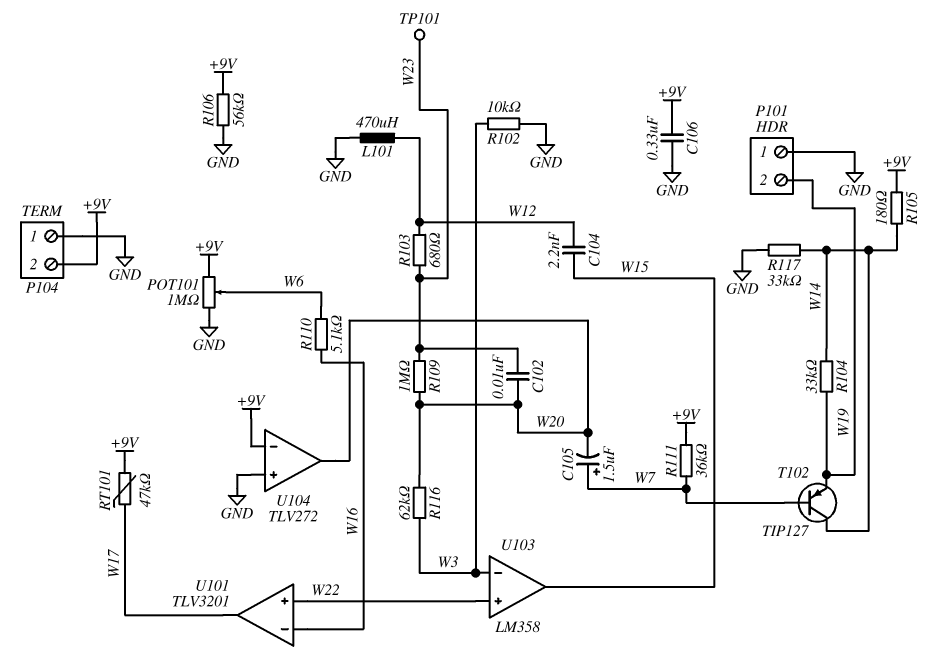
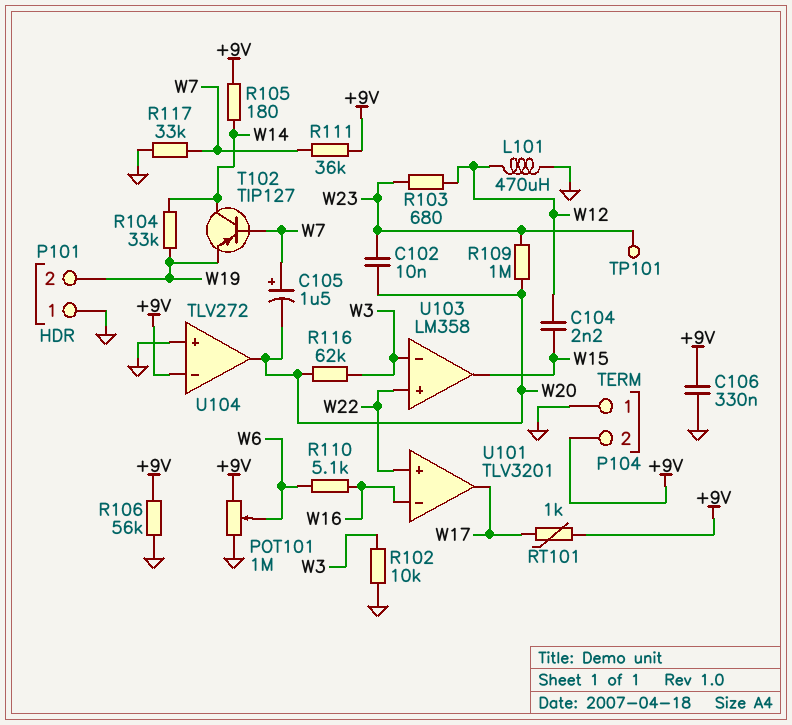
R117: 33k (GND, W14) -> 33k (GND, W7)
RT101: 47k (+9V, W17) -> 1k (+9V, W17)

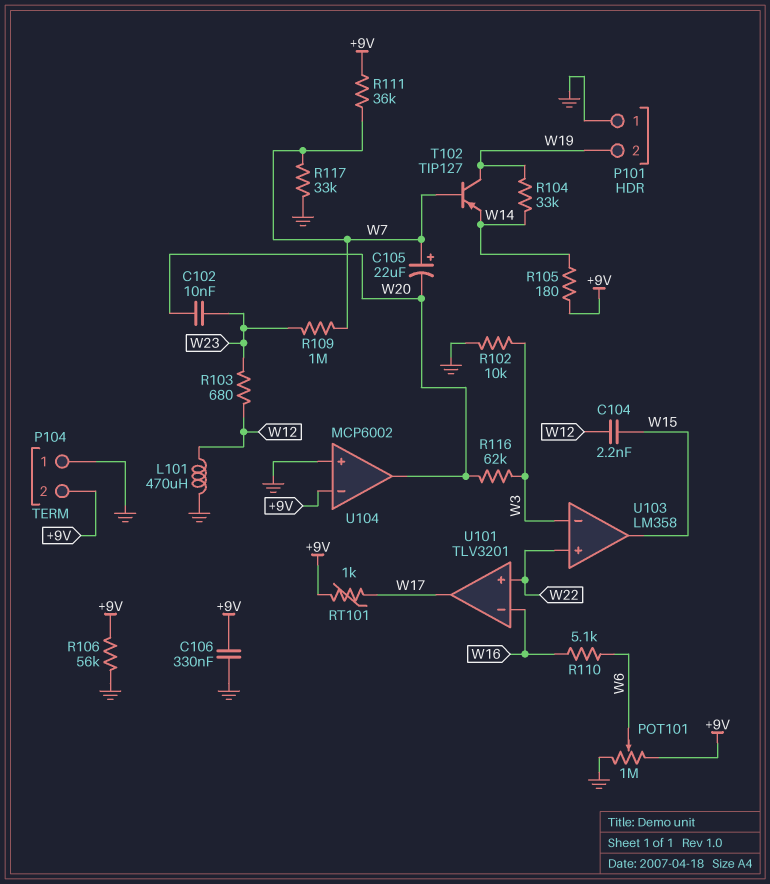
C105: 1.5uF (plus W7, minus W20) -> 22uF (plus W7, minus W20)
R109: 1M (W20, W23) -> 1M (W7, W23)
T102: PNP TIP127 (B W7, C W14, E W19) -> PNP TIP127 (B W7, C W19, E W14)
TP101: test point (W23) -> none
U104: TLV272 -> MCP6002

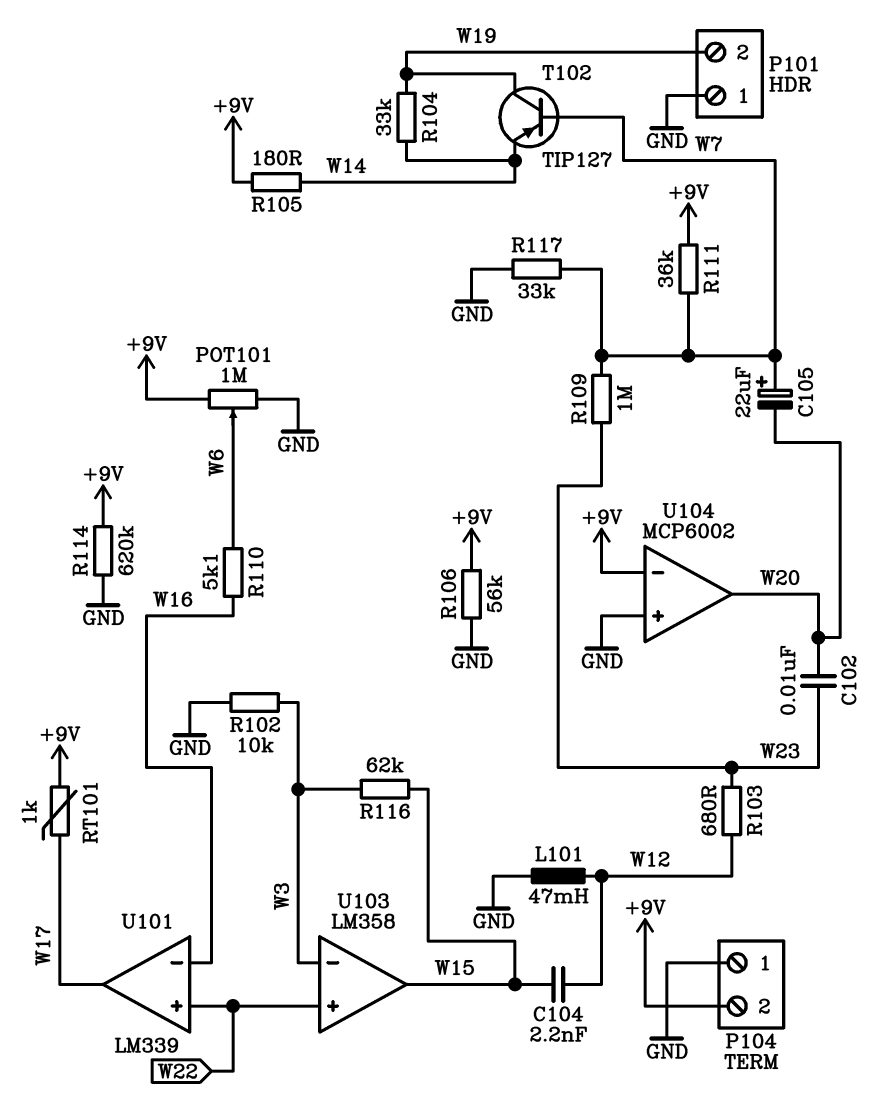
C106: 330nF (+9V, GND) -> none
L101: 470uH (GND, W12) -> 47mH (GND, W12)
R114: none -> 620k (+9V, GND)
R116: 62k (W3, W20) -> 62k (W3, W15)
U101: TLV3201 -> LM339

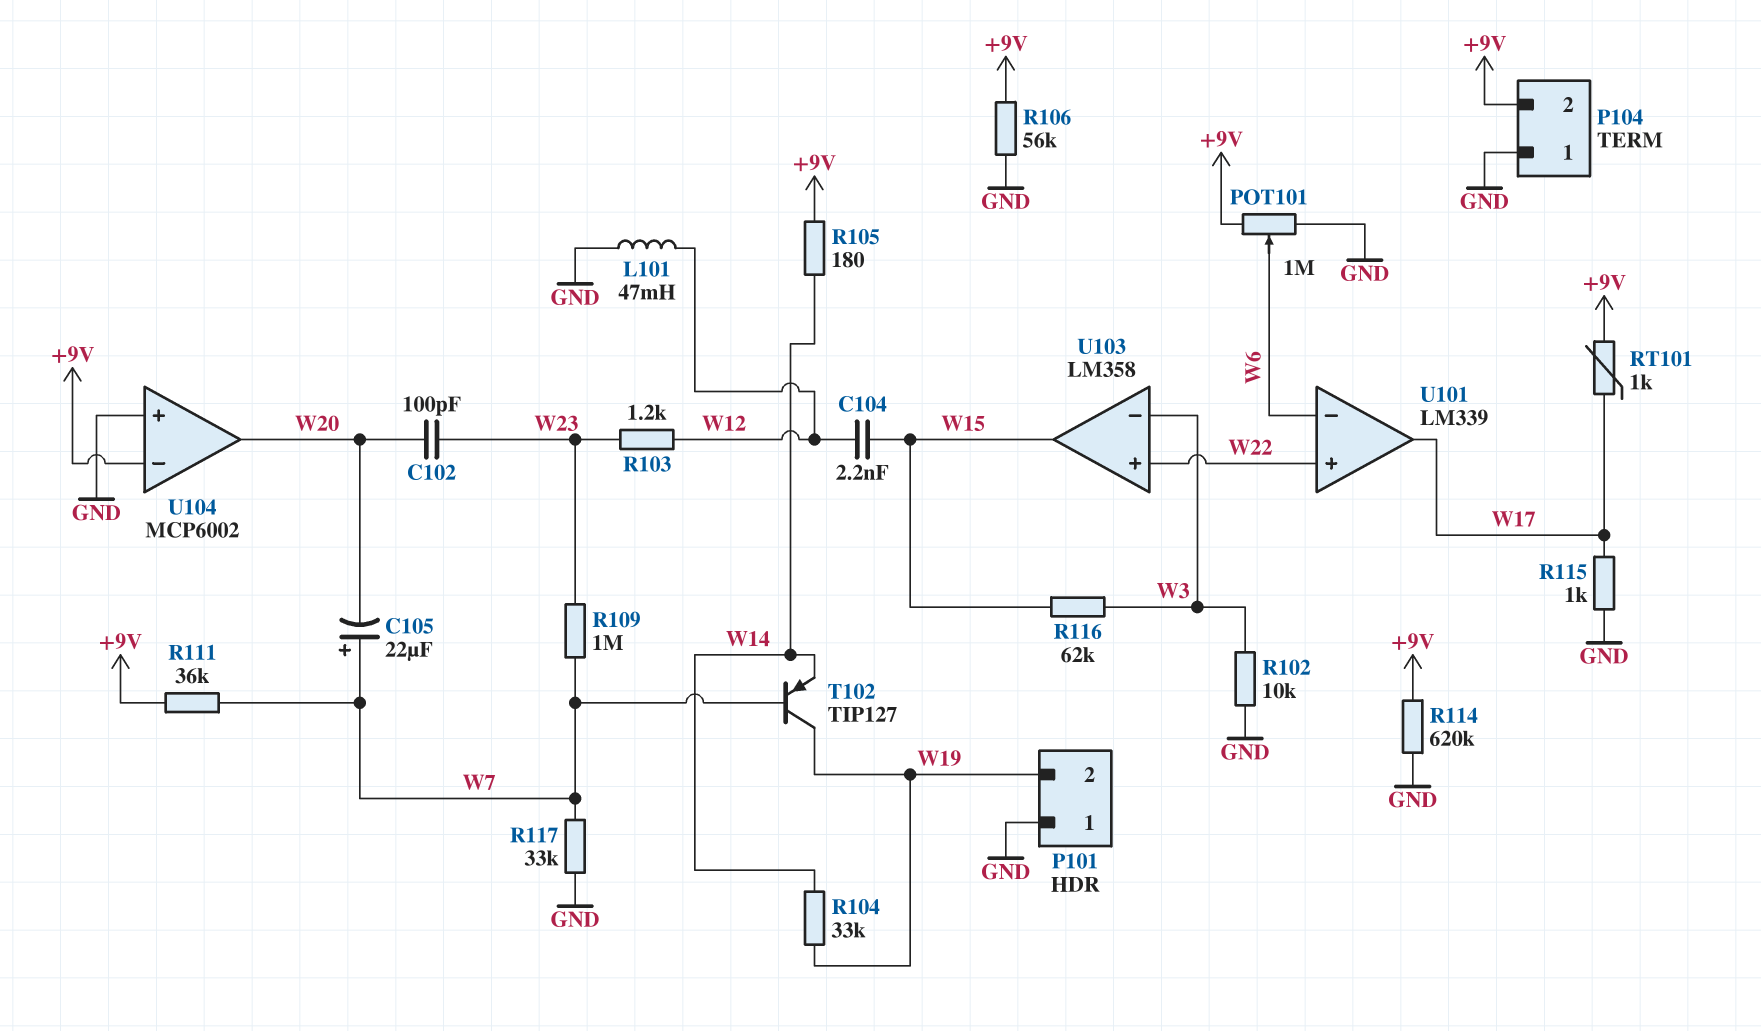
C102: 10nF (W20, W23) -> 100pF (W20, W23)
R103: 680 (W12, W23) -> 1.2k (W12, W23)
R110: 5.1k (W6, W16) -> none
R115: none -> 1k (GND, W17)
U101 pin in-: W16 -> W6

